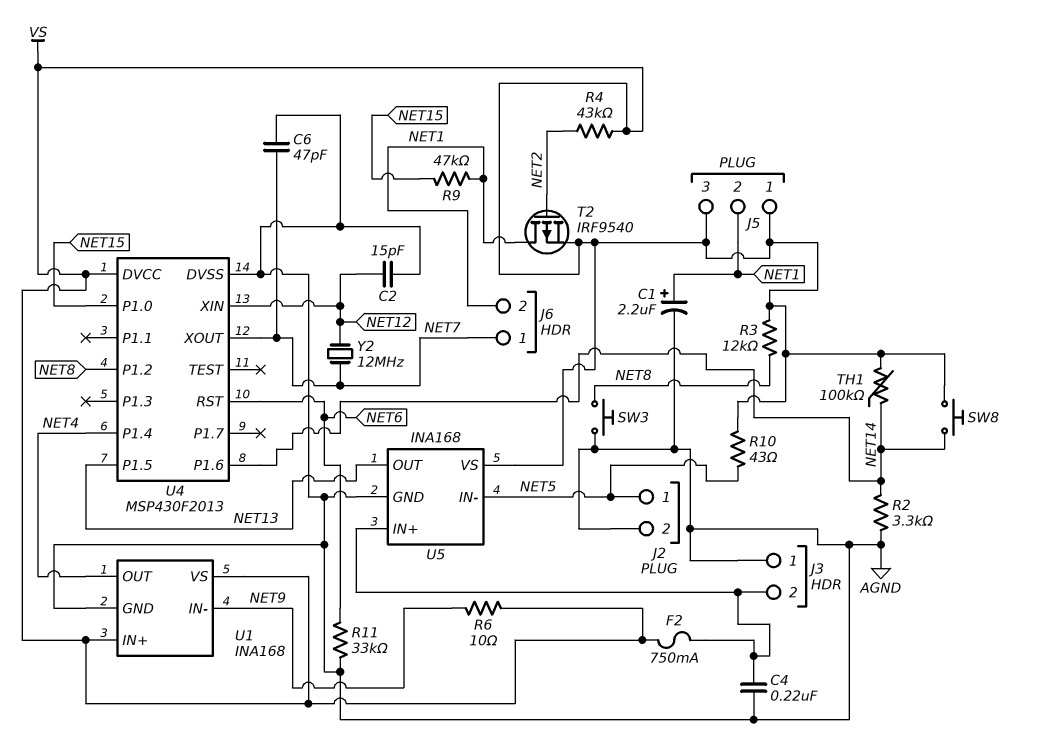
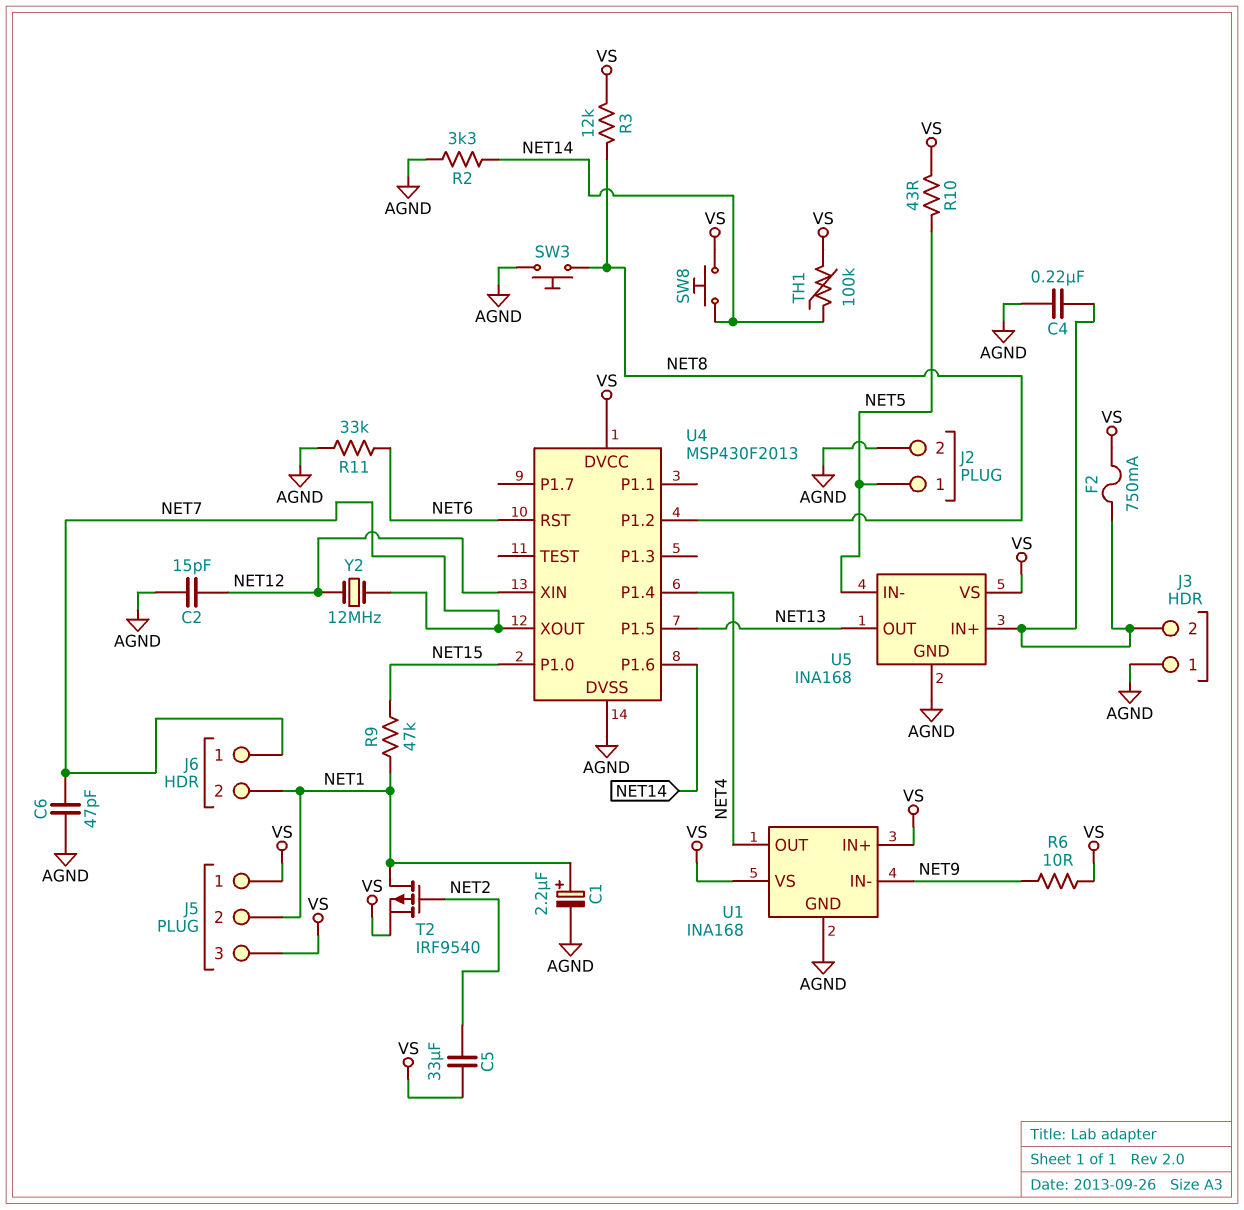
C5: none -> 33uF (NET2, VS)
R4: 43k (NET2, VS) -> none

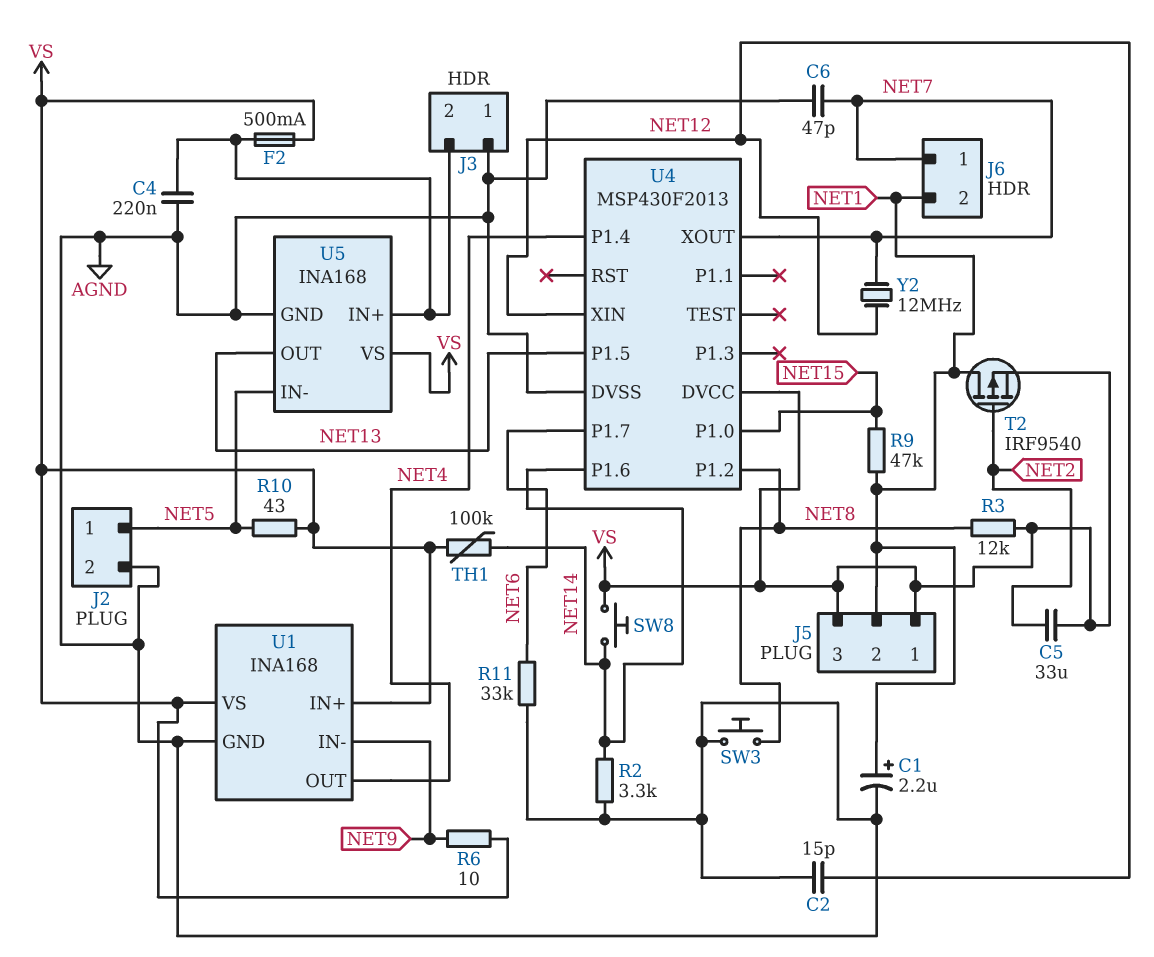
F2: 750mA (J3/2, VS) -> 500mA (J3/2, VS)
U4 pin P1.7: none -> NET6
U4 pin RST: NET6 -> none

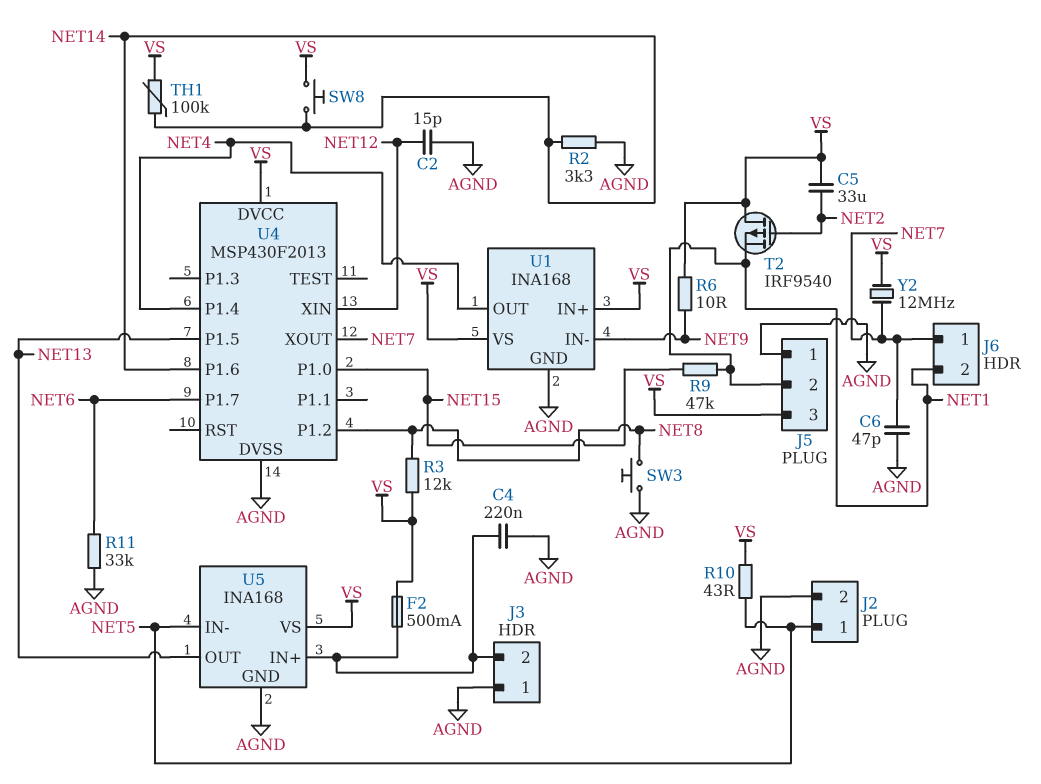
C1: 2.2uF (plus NET1, minus AGND) -> none
J5 pin 1: VS -> AGND
T2: PMOS IRF9540 (G NET2, D NET1, S VS) -> PMOS IRF9540 (G NET2, D VS, S NET1)
Y2: 12MHz (NET7, NET12) -> 12MHz (NET7, VS)

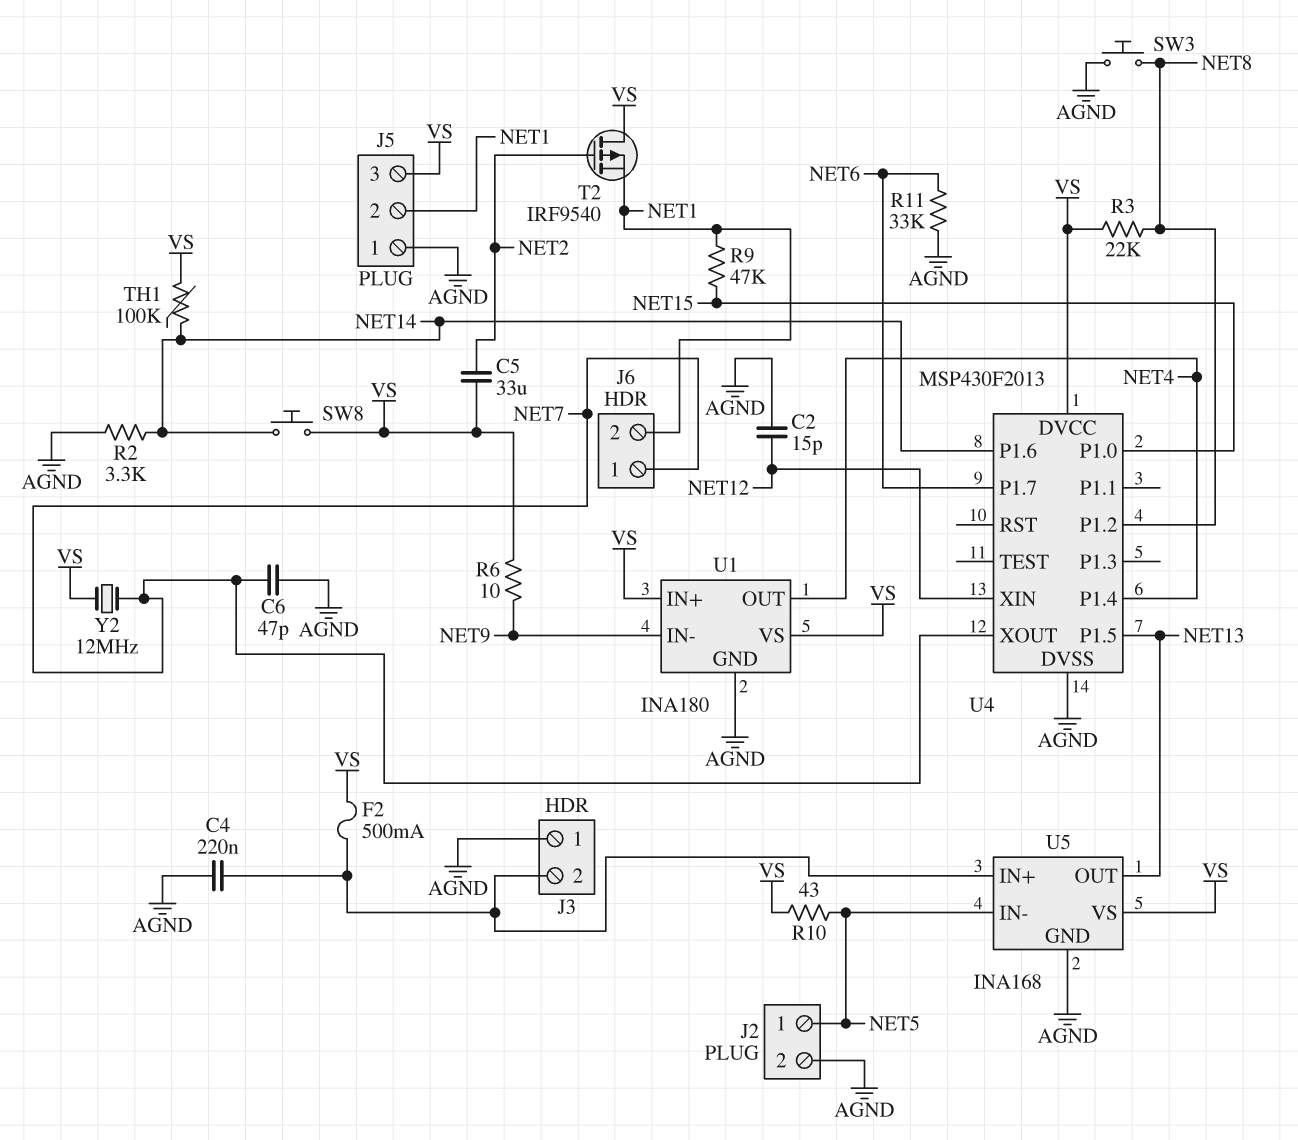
R3: 12k (NET8, VS) -> 22k (NET8, VS)
U1: INA168 -> INA180

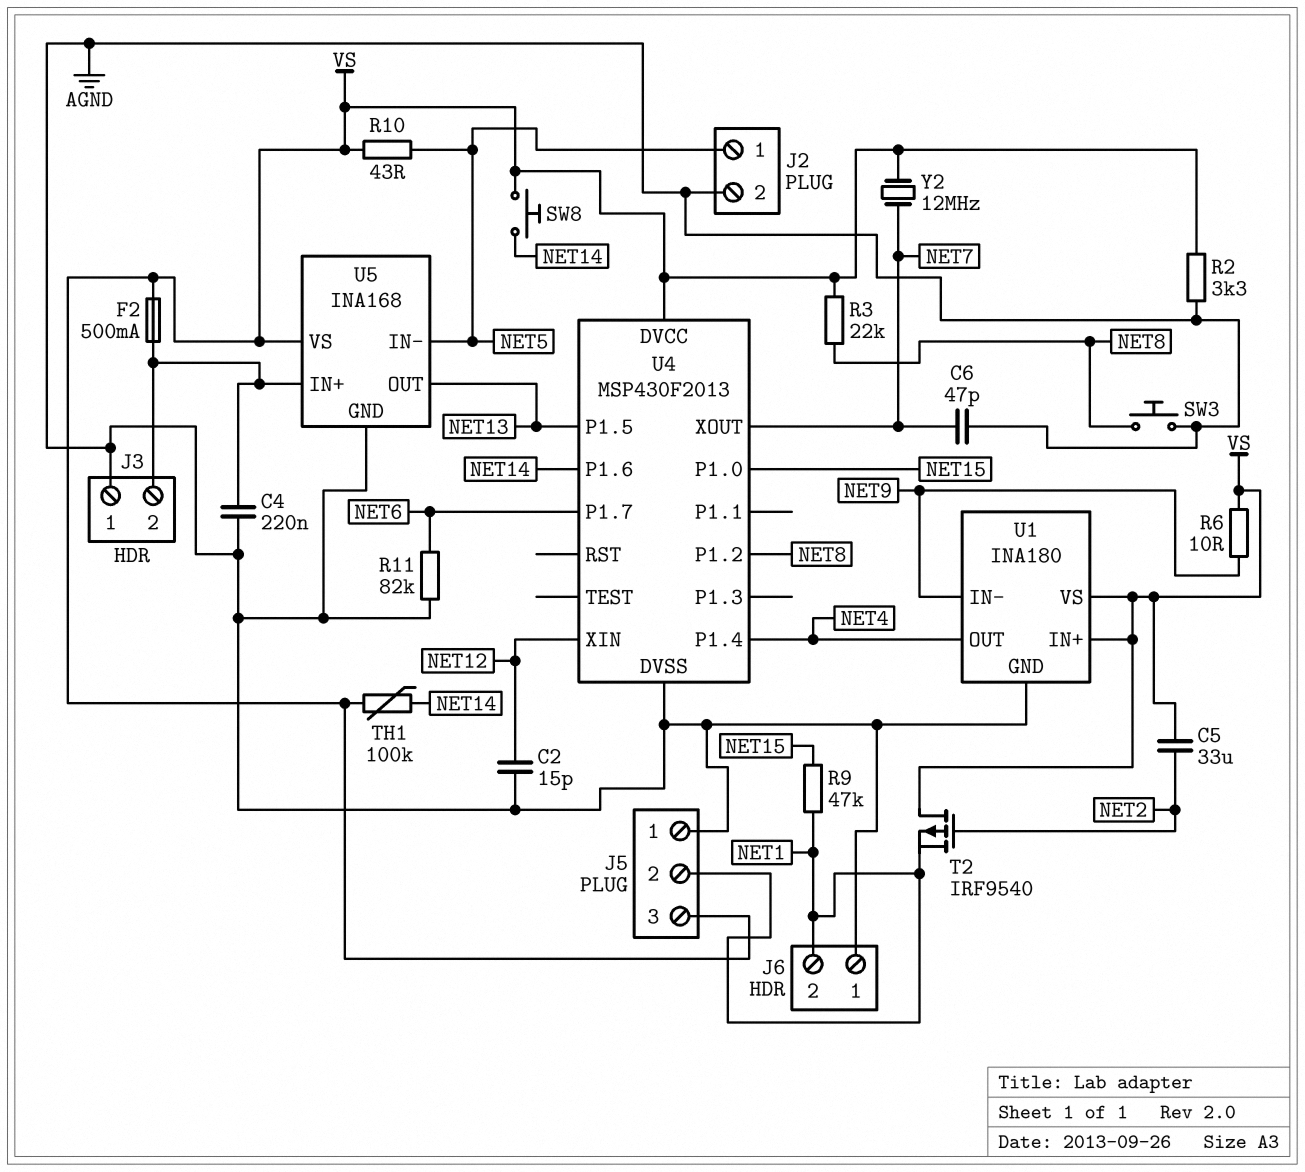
J6 pin 1: NET7 -> AGND
R2: 3.3k (AGND, NET14) -> 3.3k (AGND, VS)
R11: 33k (AGND, NET6) -> 82k (AGND, NET6)

